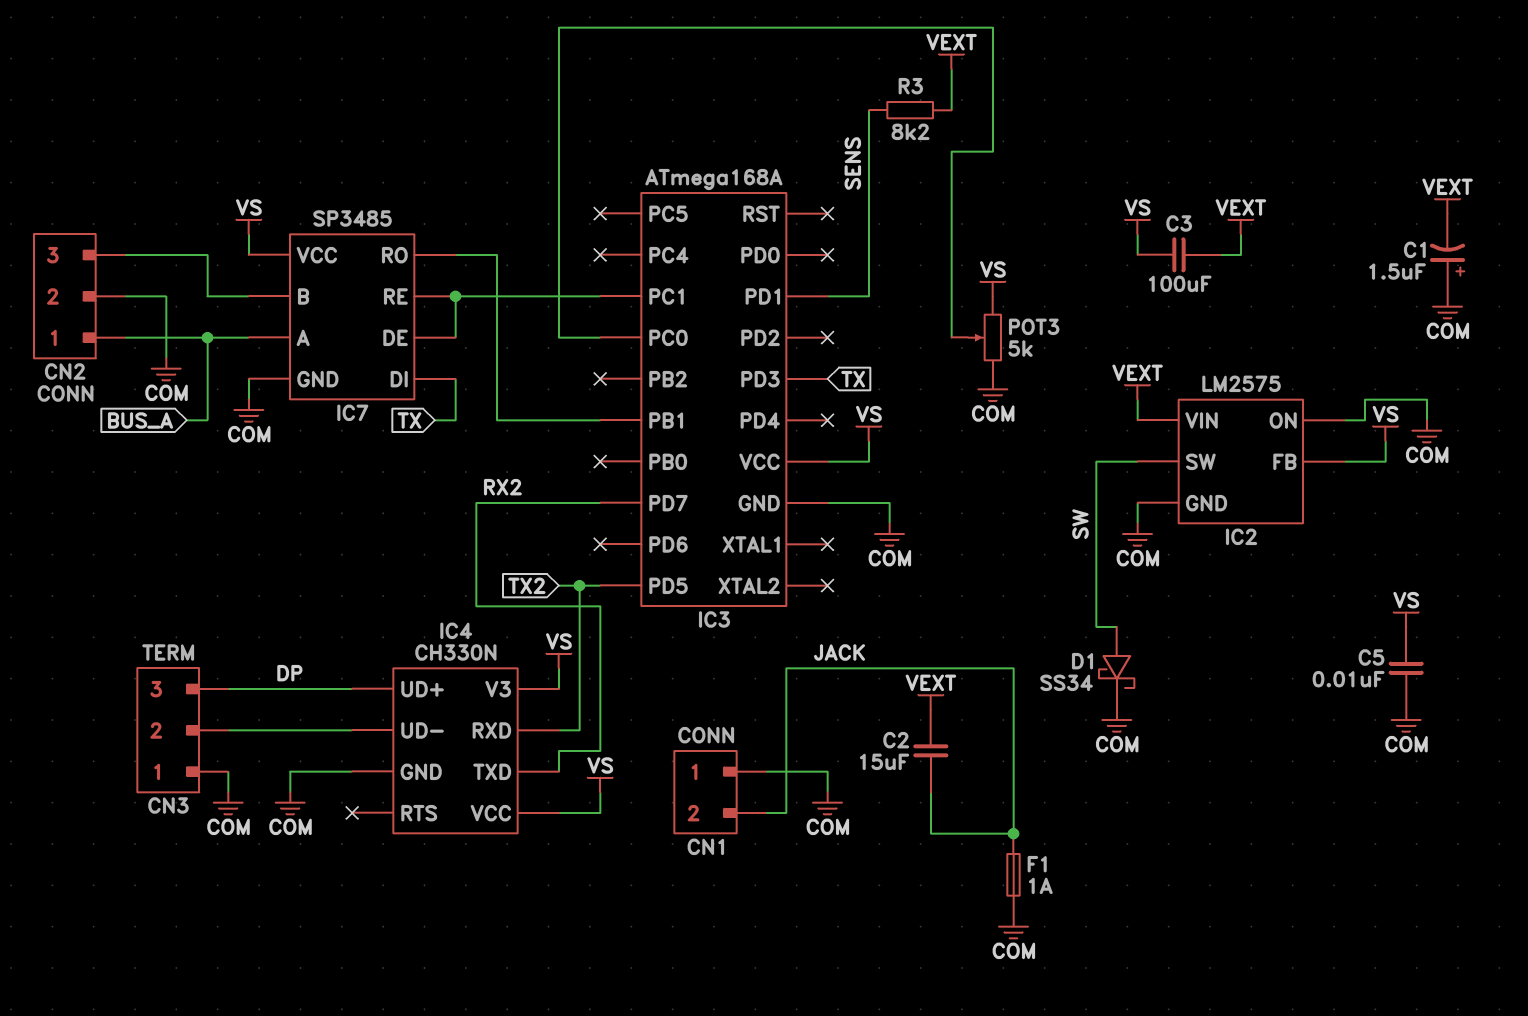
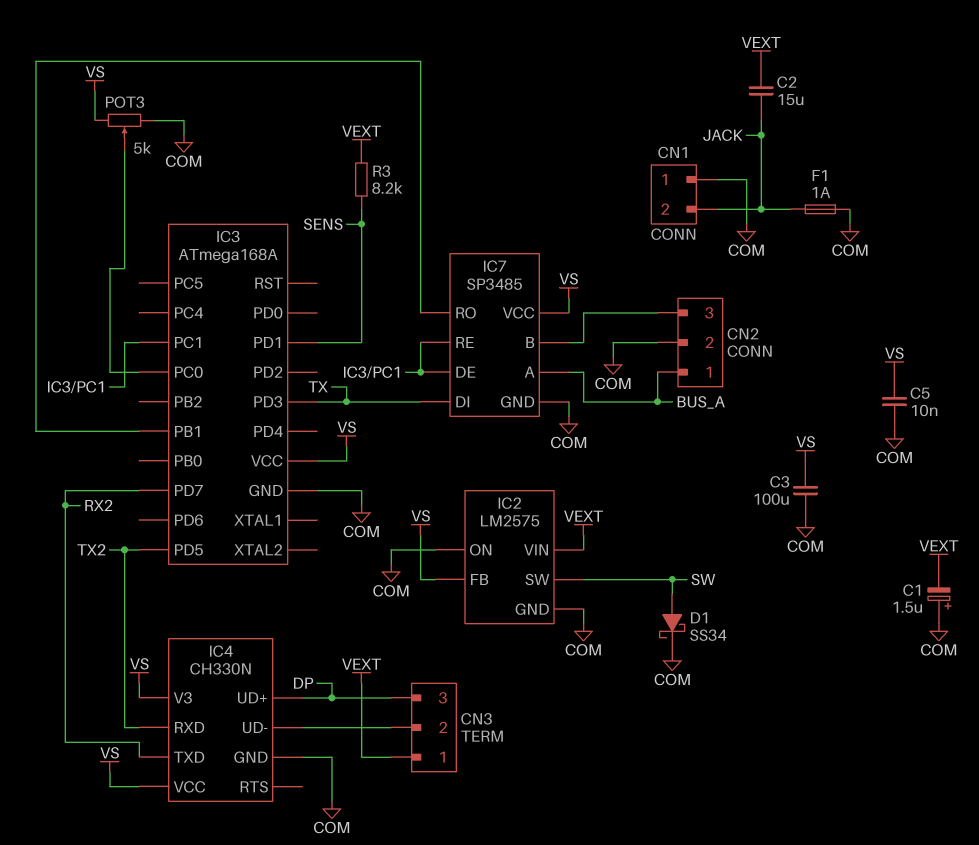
C3: 100uF (VEXT, VS) -> 100uF (COM, VS)
CN3 pin 1: COM -> VEXT

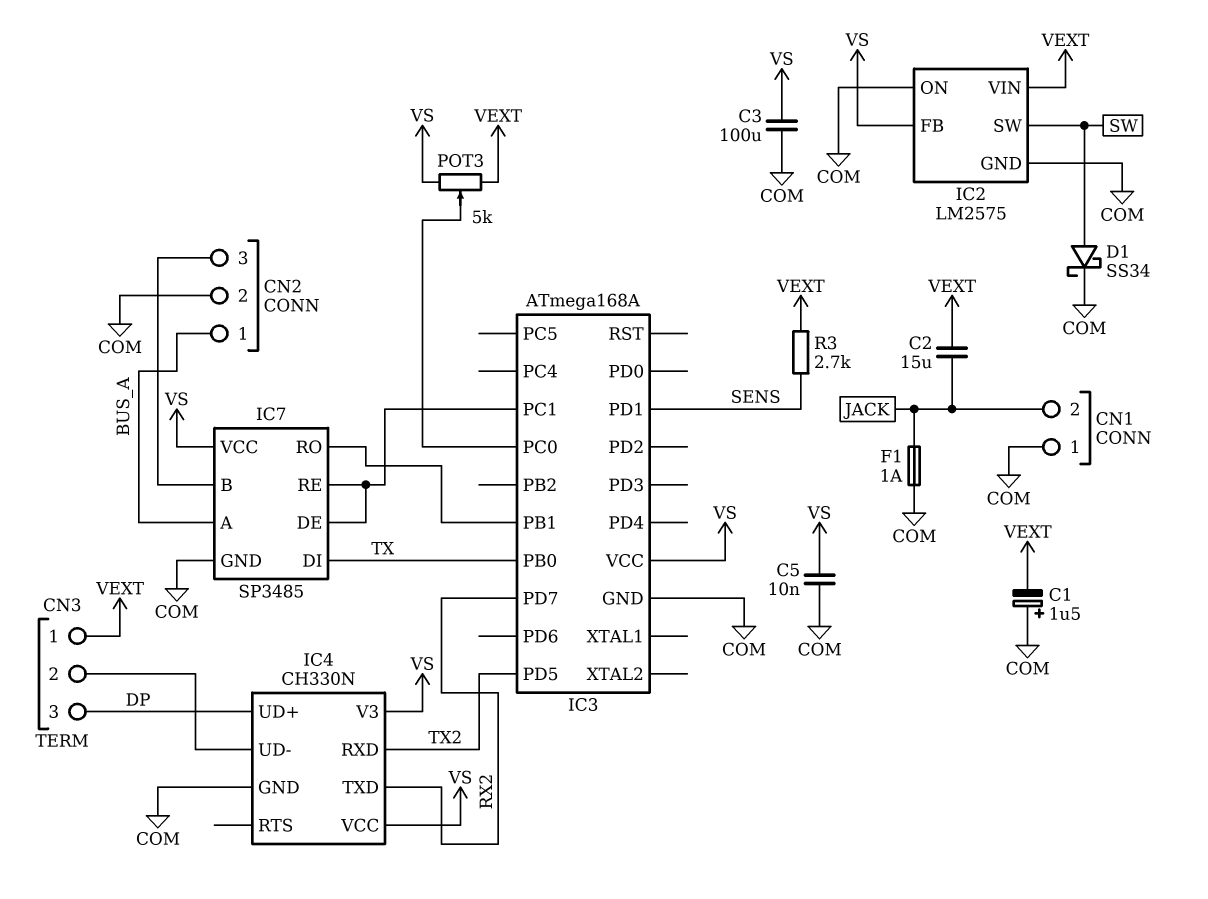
IC3 pin PB0: none -> TX
IC3 pin PD3: TX -> none
POT3: 5k (COM, VS, wiper IC3/PC0) -> 5k (VEXT, VS, wiper IC3/PC0)
R3: 8.2k (SENS, VEXT) -> 2.7k (SENS, VEXT)

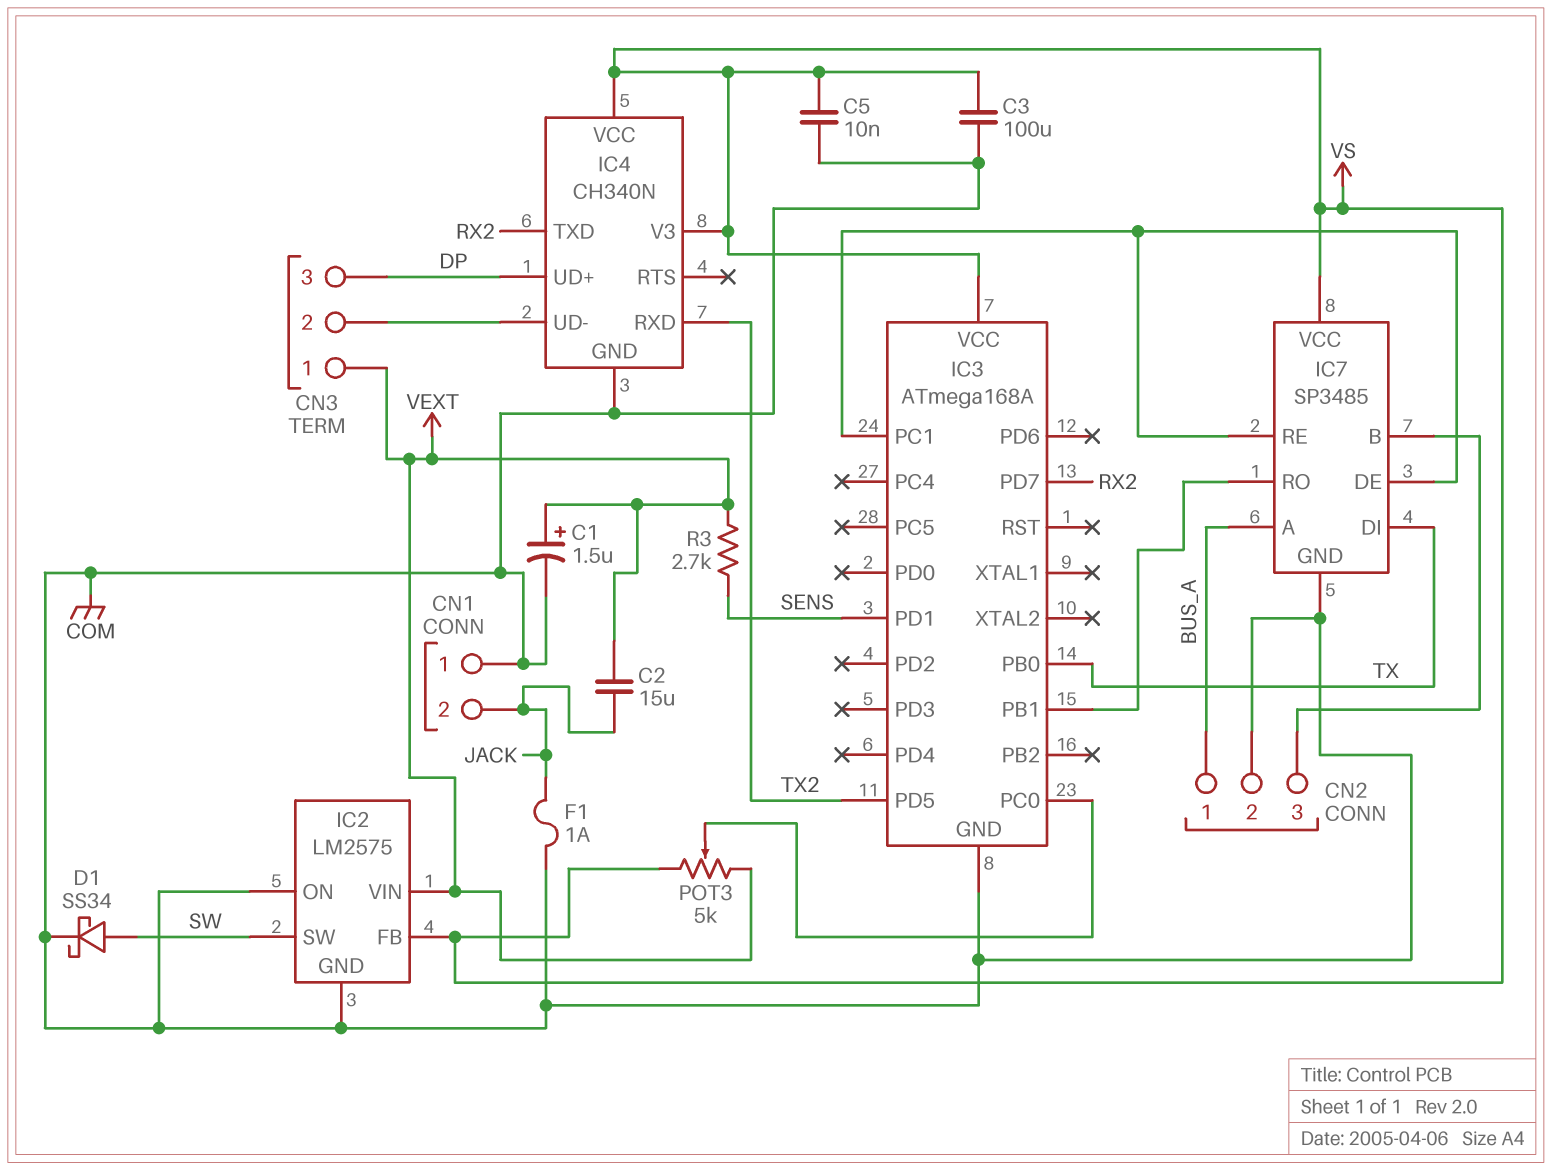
C1: 1.5uF (plus COM, minus VEXT) -> 1.5uF (plus VEXT, minus COM)
IC4: CH330N -> CH340N

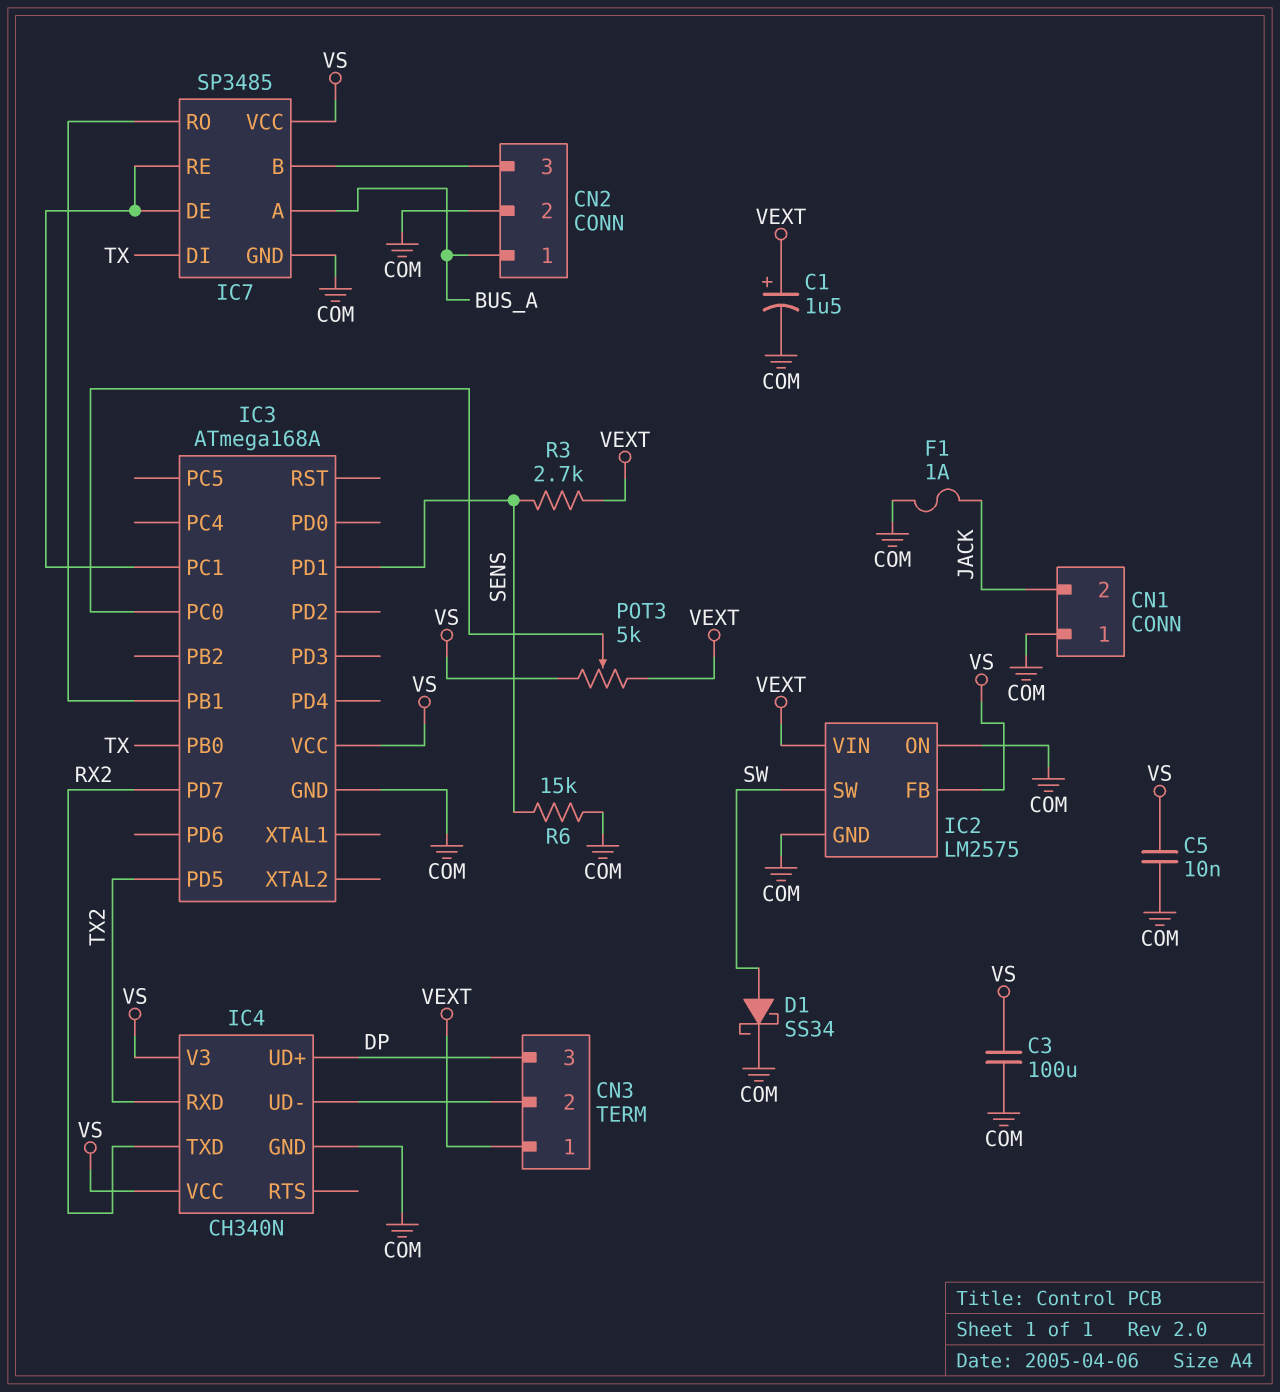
C2: 15uF (JACK, VEXT) -> none
R6: none -> 15k (COM, SENS)

